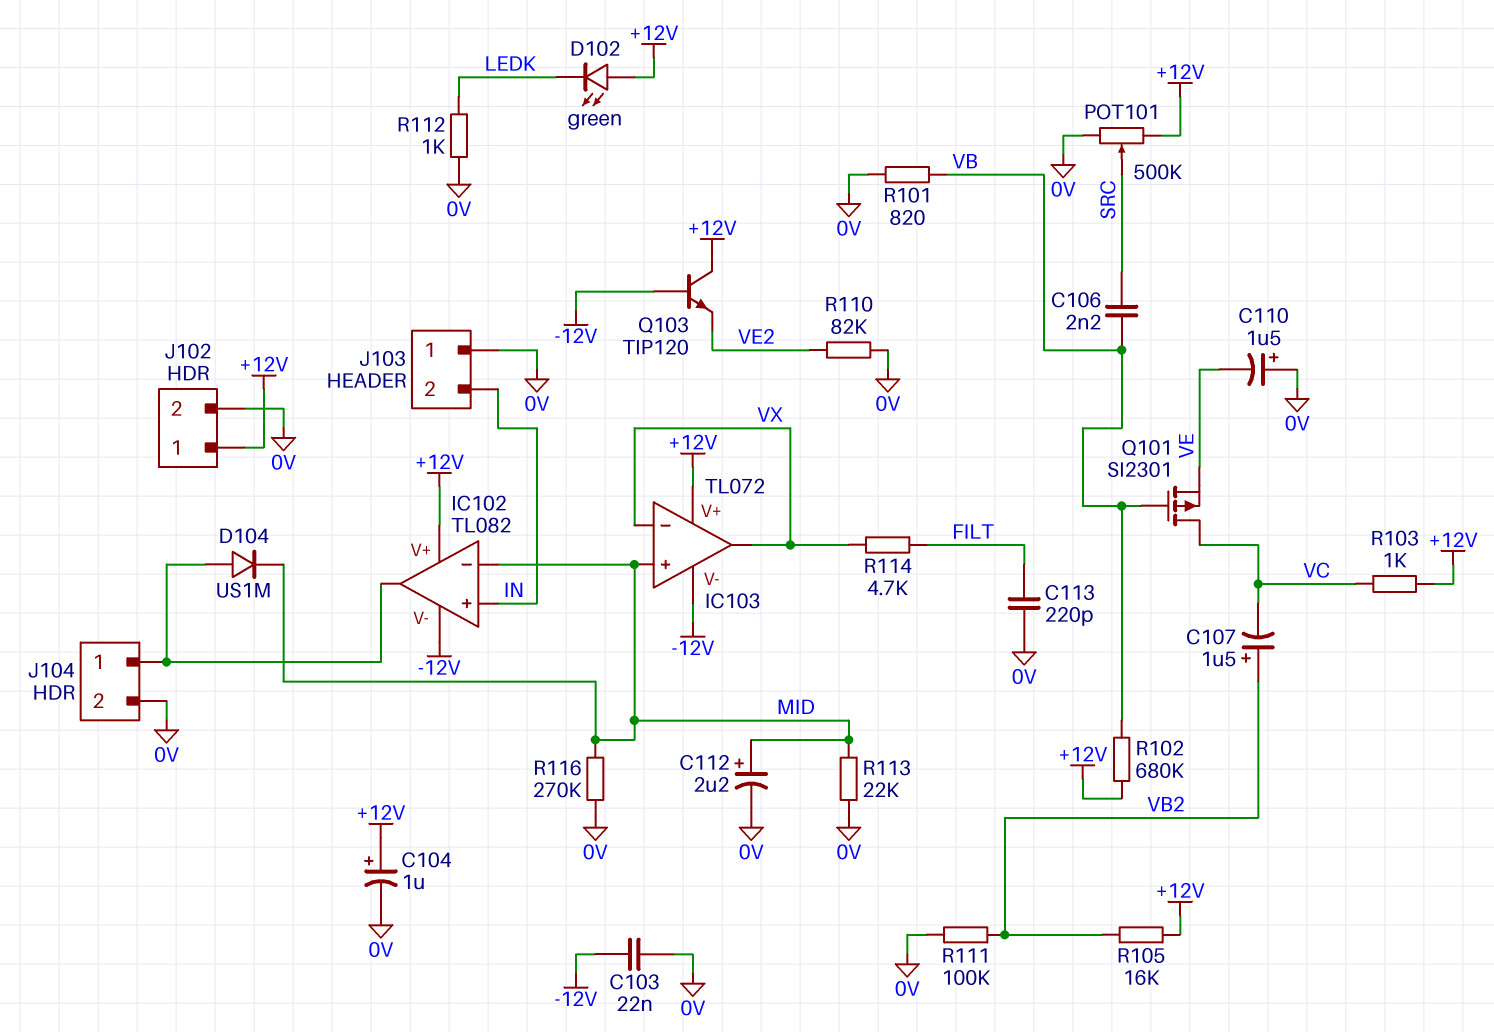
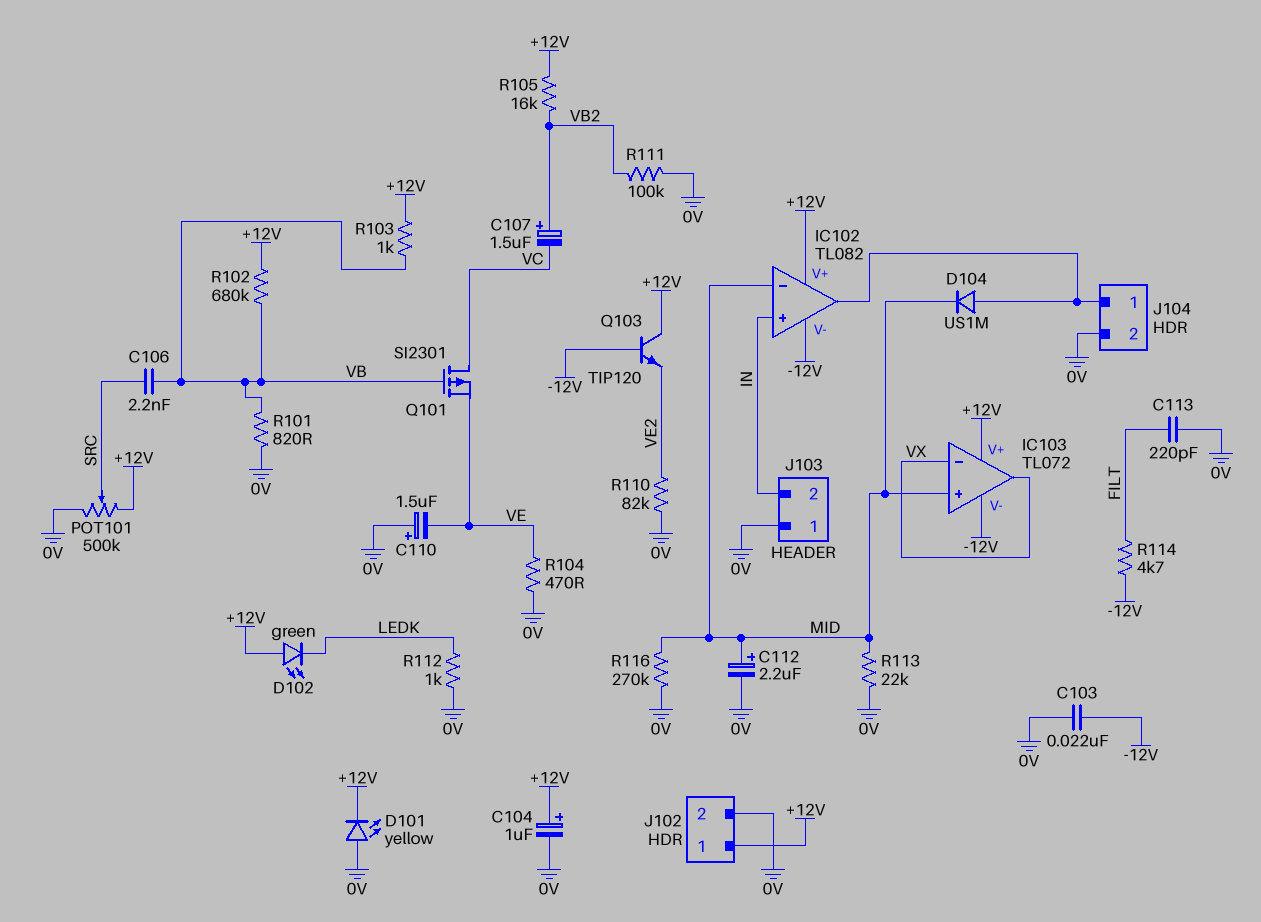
D101: none -> LED yellow (A 0V, K +12V)
R103: 1k (+12V, VC) -> 1k (+12V, VB)
R104: none -> 470 (0V, VE)
R114: 4.7k (FILT, VX) -> 4.7k (-12V, FILT)

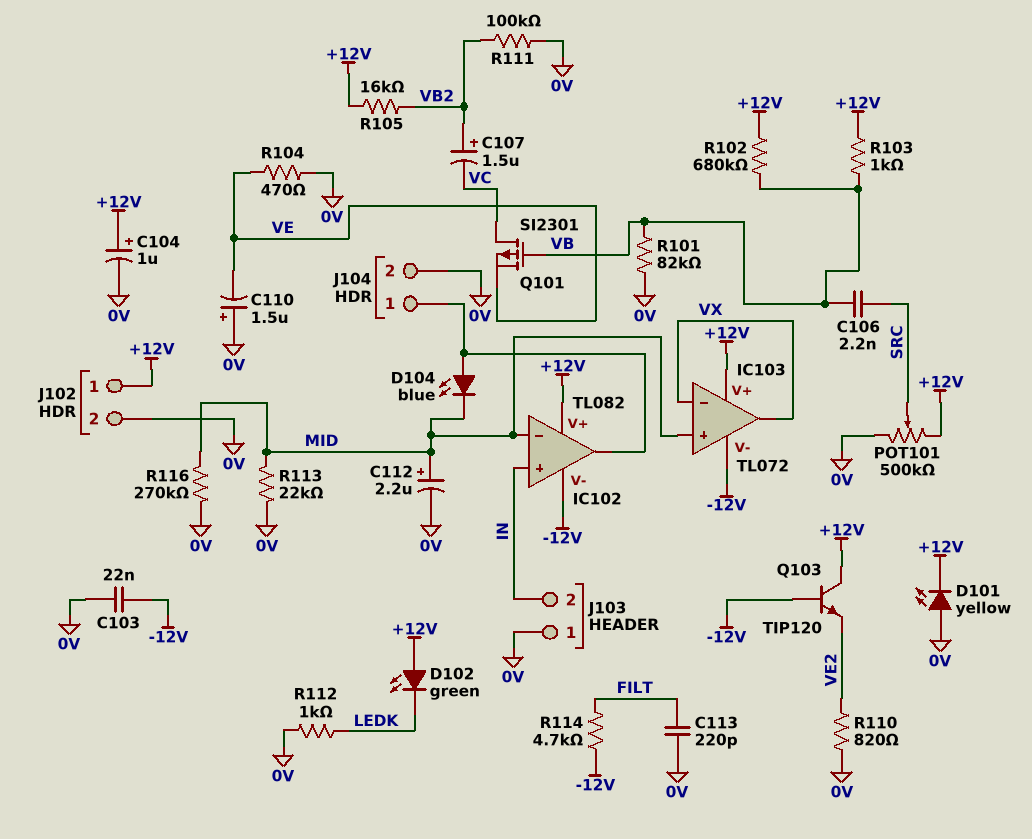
D104: diode US1M (A IC102/out, K MID) -> LED blue (A IC102/out, K MID)
R101: 820 (0V, VB) -> 82k (0V, VB)
R110: 82k (0V, VE2) -> 820 (0V, VE2)

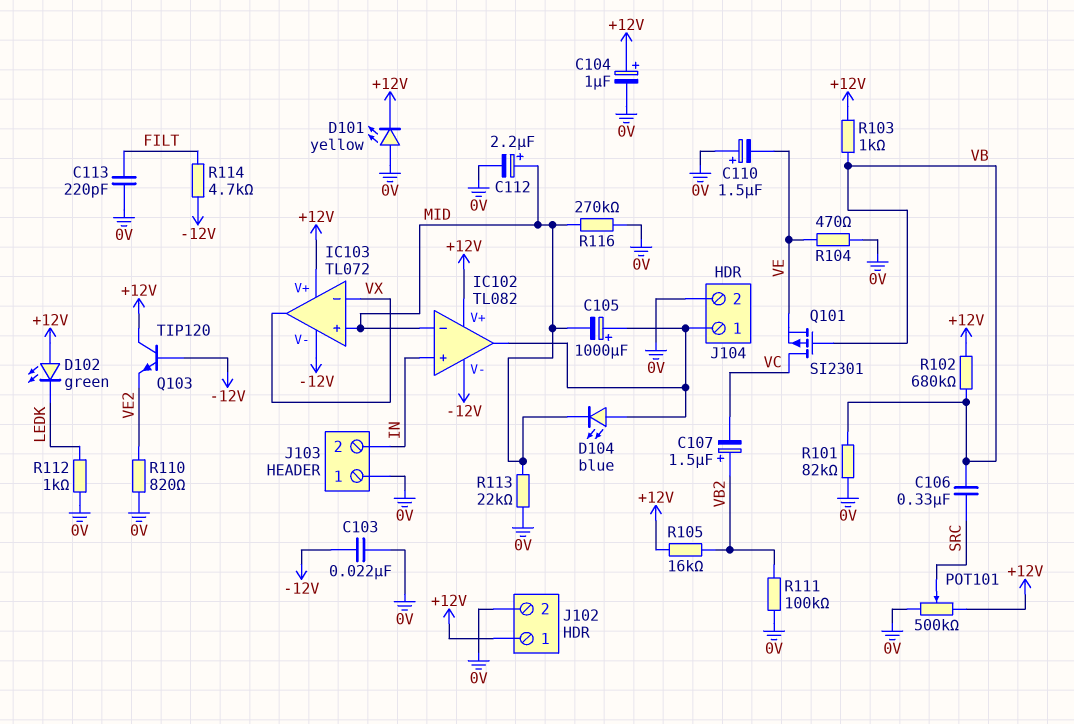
C105: none -> 1000uF (plus IC102/out, minus MID)
C106: 2.2nF (SRC, VB) -> 330nF (SRC, VB)

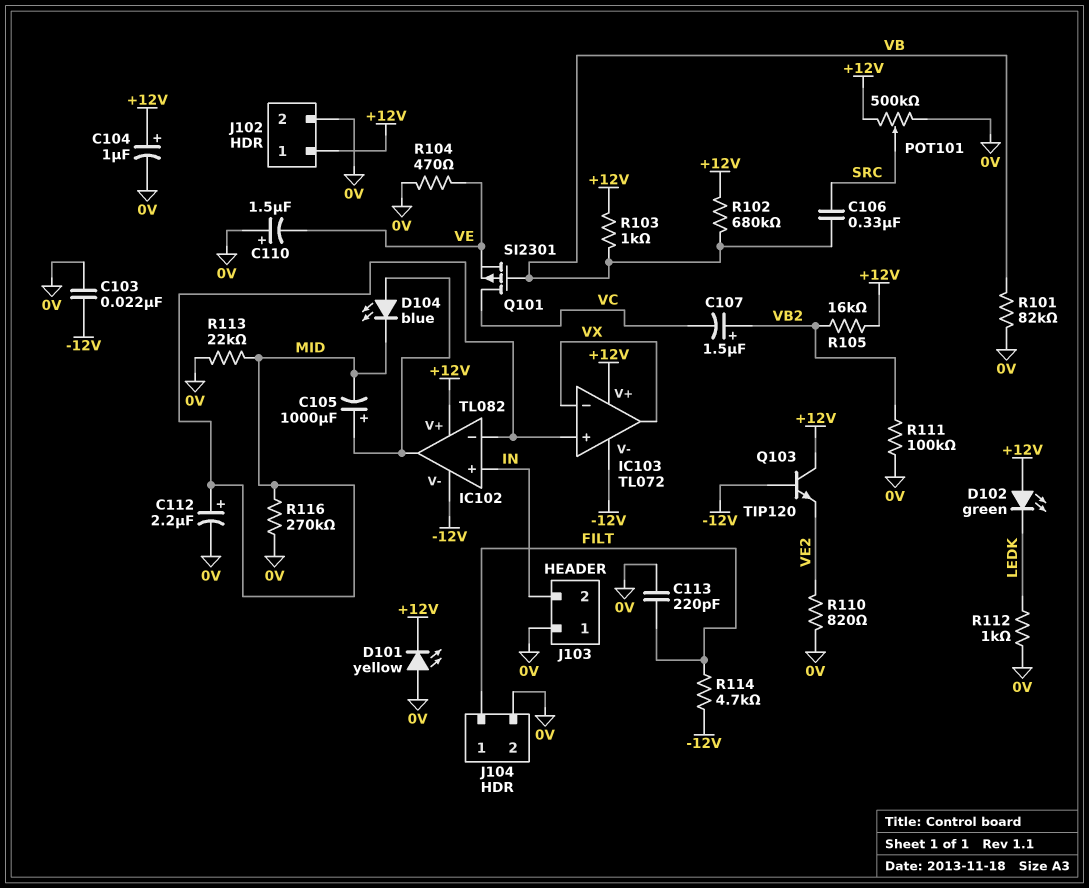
J104 pin 1: IC102/out -> FILT

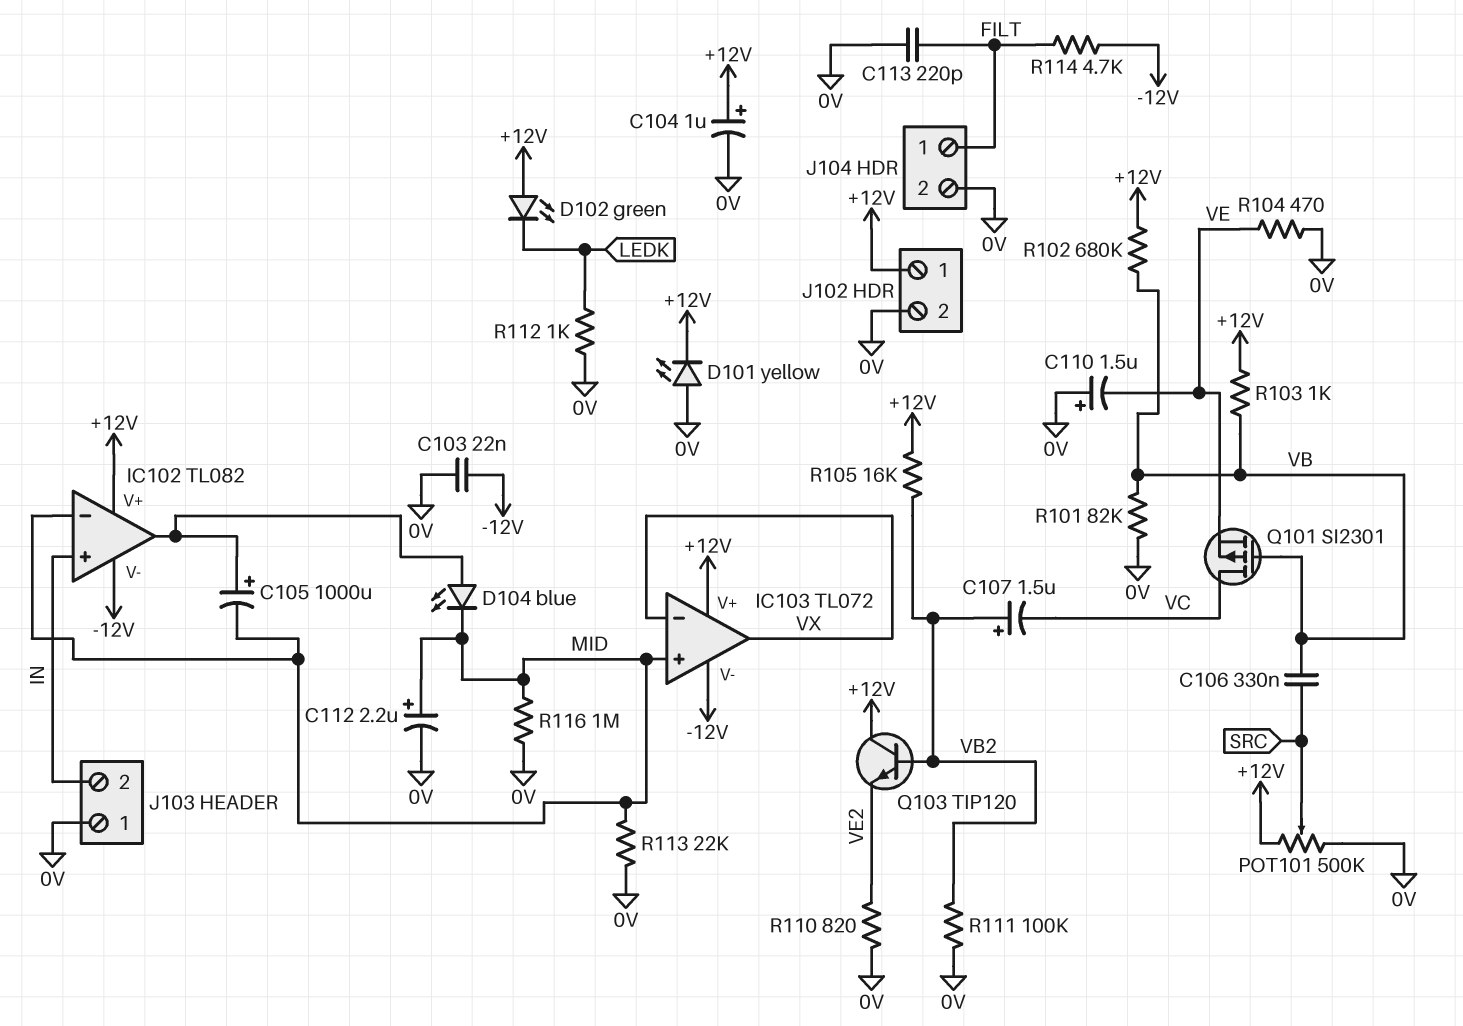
Q103: NPN TIP120 (B -12V, C +12V, E VE2) -> NPN TIP120 (B VB2, C +12V, E VE2)
R116: 270k (0V, MID) -> 1M (0V, MID)

